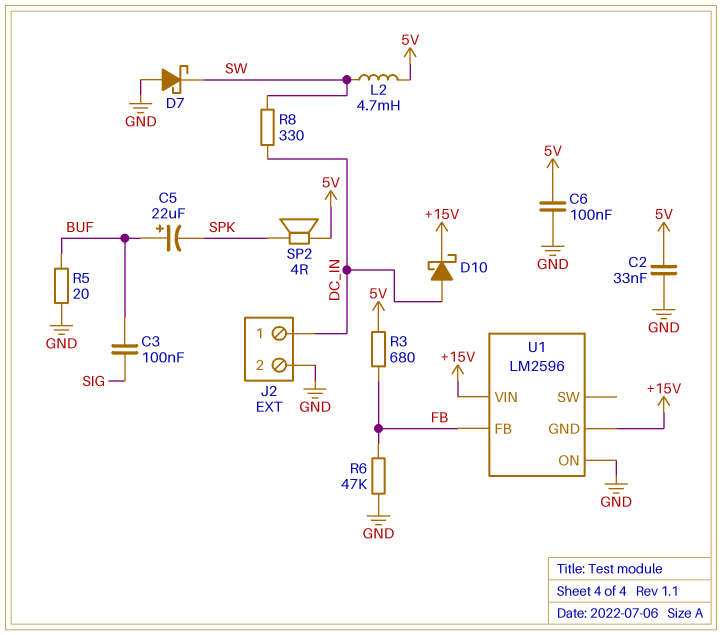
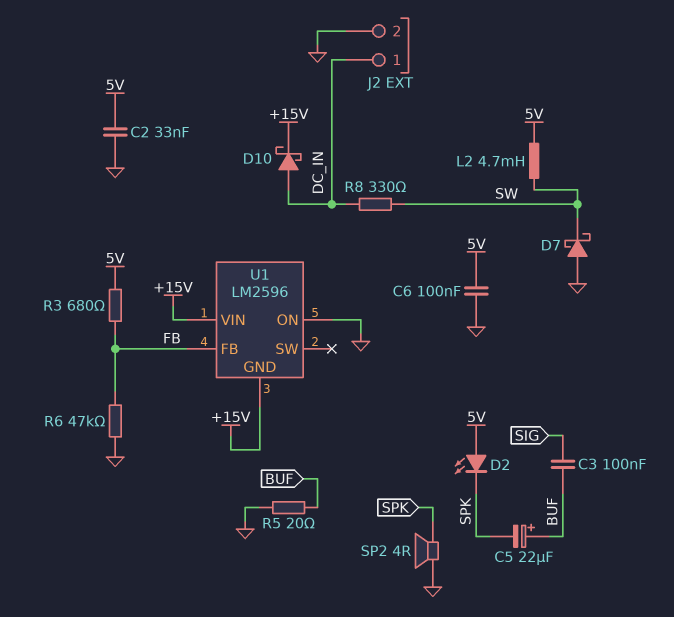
D2: none -> LED (A 5V, K SPK)
SP2: speaker 4R (5V, SPK) -> speaker 4R (GND, SPK)

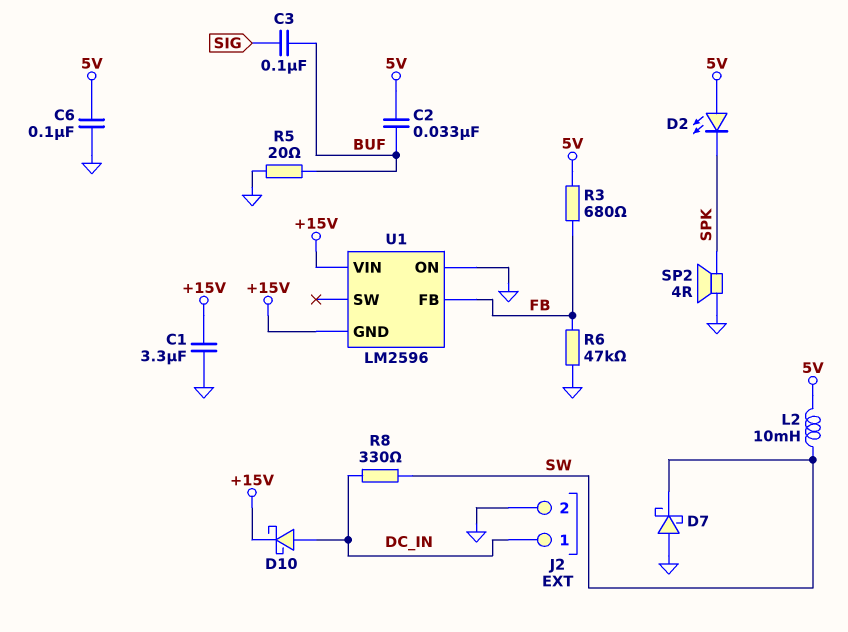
C1: none -> 3.3uF (+15V, GND)
C2: 33nF (5V, GND) -> 33nF (5V, BUF)
C5: 22uF (plus BUF, minus SPK) -> none
L2: 4.7mH (5V, SW) -> 10mH (5V, SW)

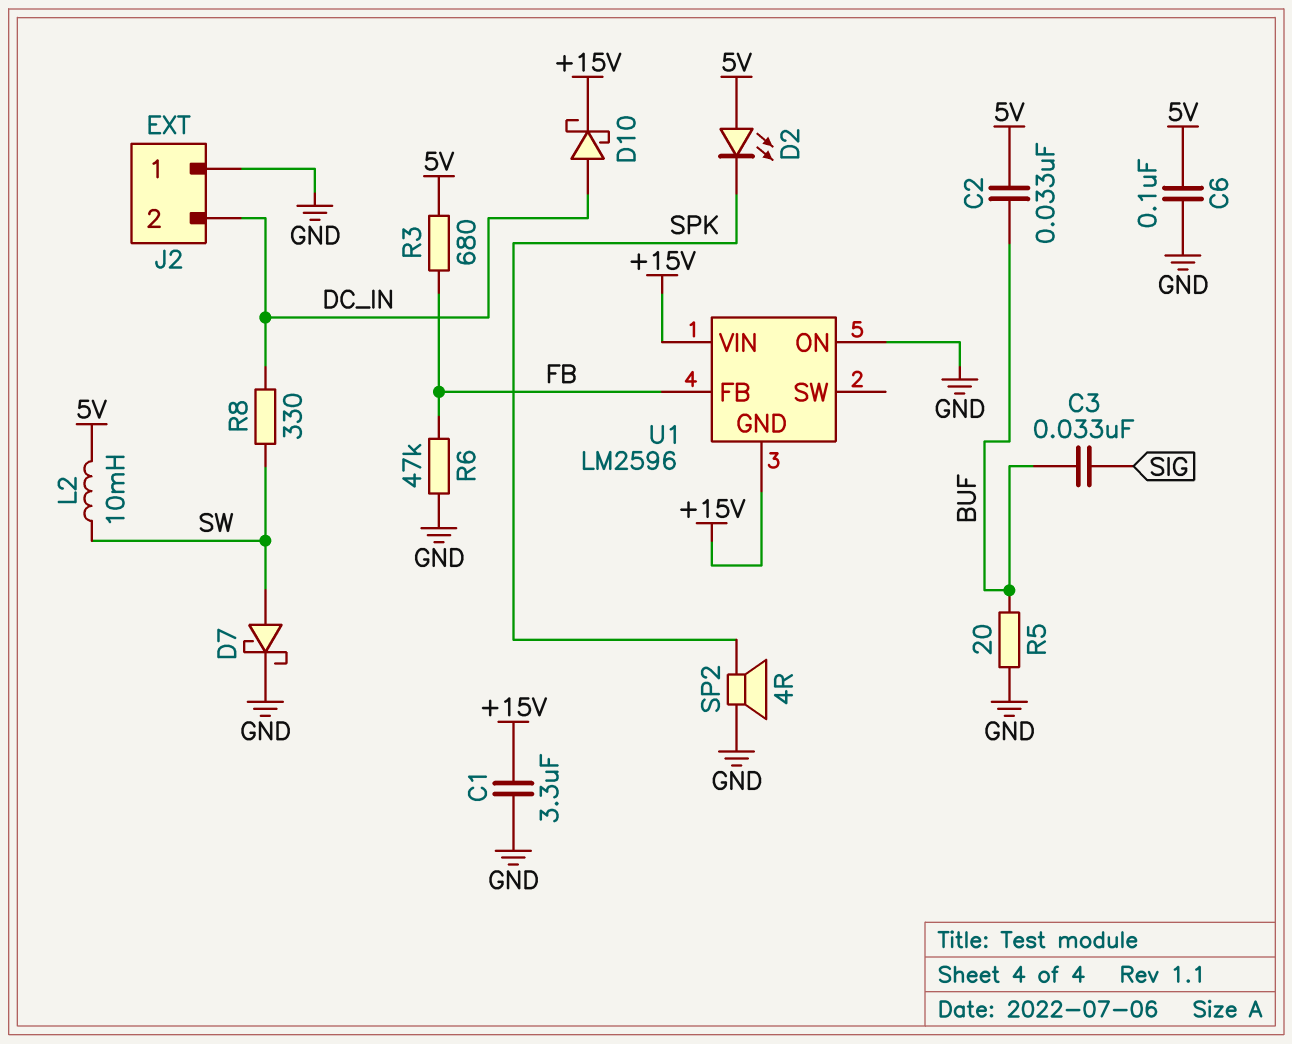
C3: 100nF (BUF, SIG) -> 33nF (BUF, SIG)
D7: schottky (A GND, K SW) -> schottky (A SW, K GND)
J2 pin 1: DC_IN -> GND
J2 pin 2: GND -> DC_IN

